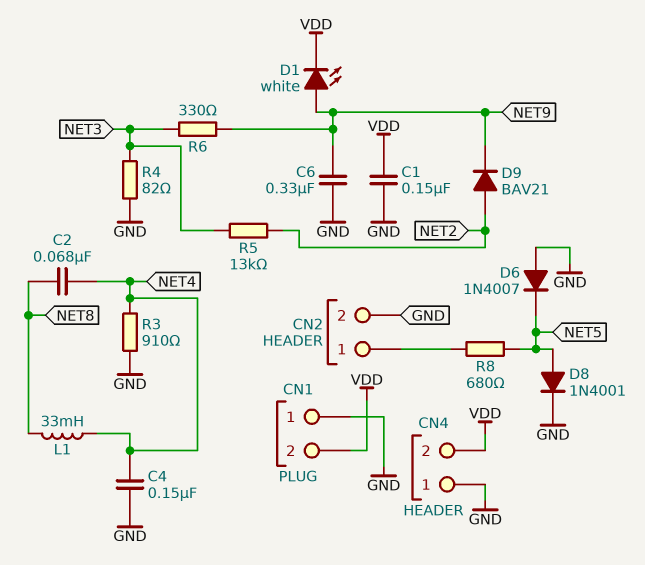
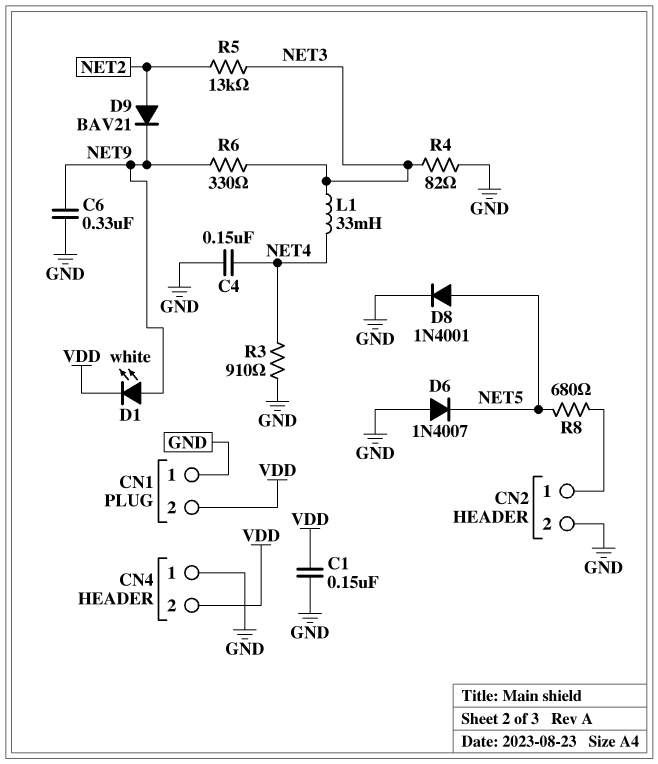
C2: 68nF (NET4, NET8) -> none
L1: 33mH (NET4, NET8) -> 33mH (NET3, NET4)

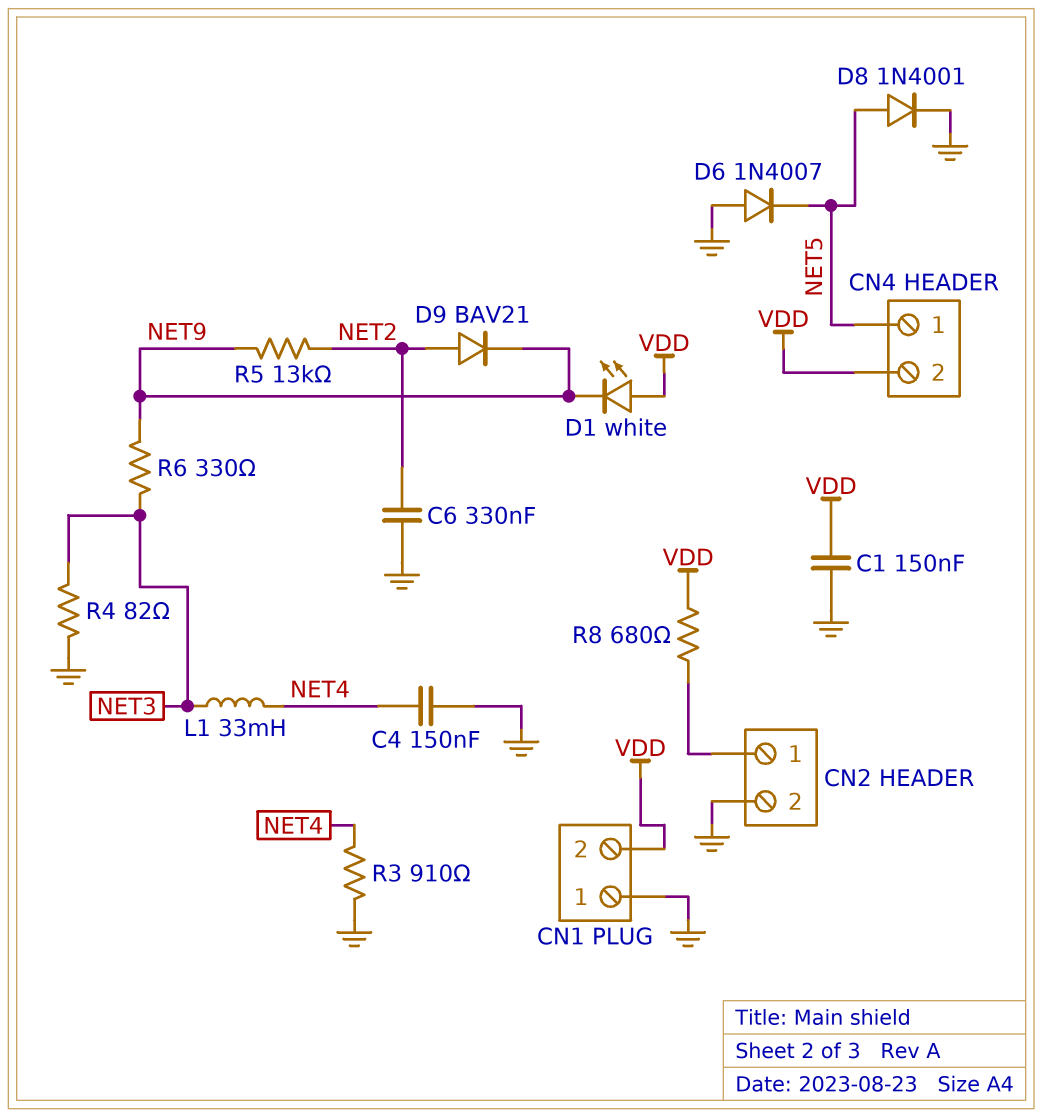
C6: 330nF (GND, NET9) -> 330nF (GND, NET2)
CN4 pin 1: GND -> NET5
D1: LED white (A NET9, K VDD) -> LED white (A VDD, K NET9)
R5: 13k (NET2, NET3) -> 13k (NET2, NET9)
R8: 680 (CN2/1, NET5) -> 680 (CN2/1, VDD)

